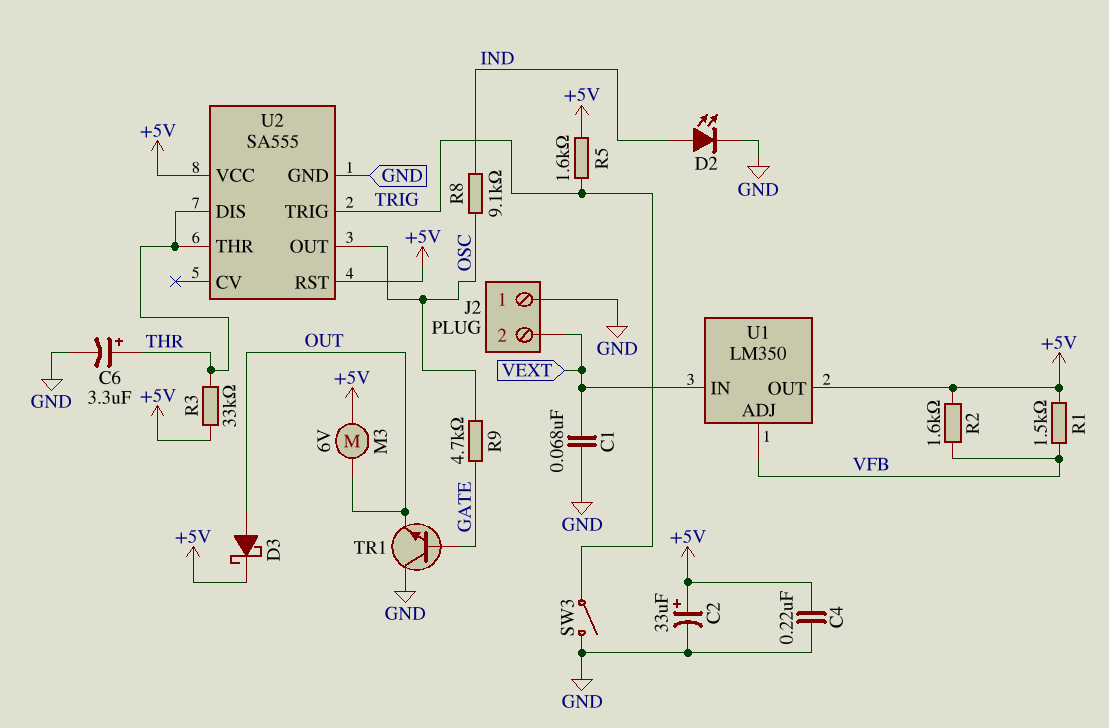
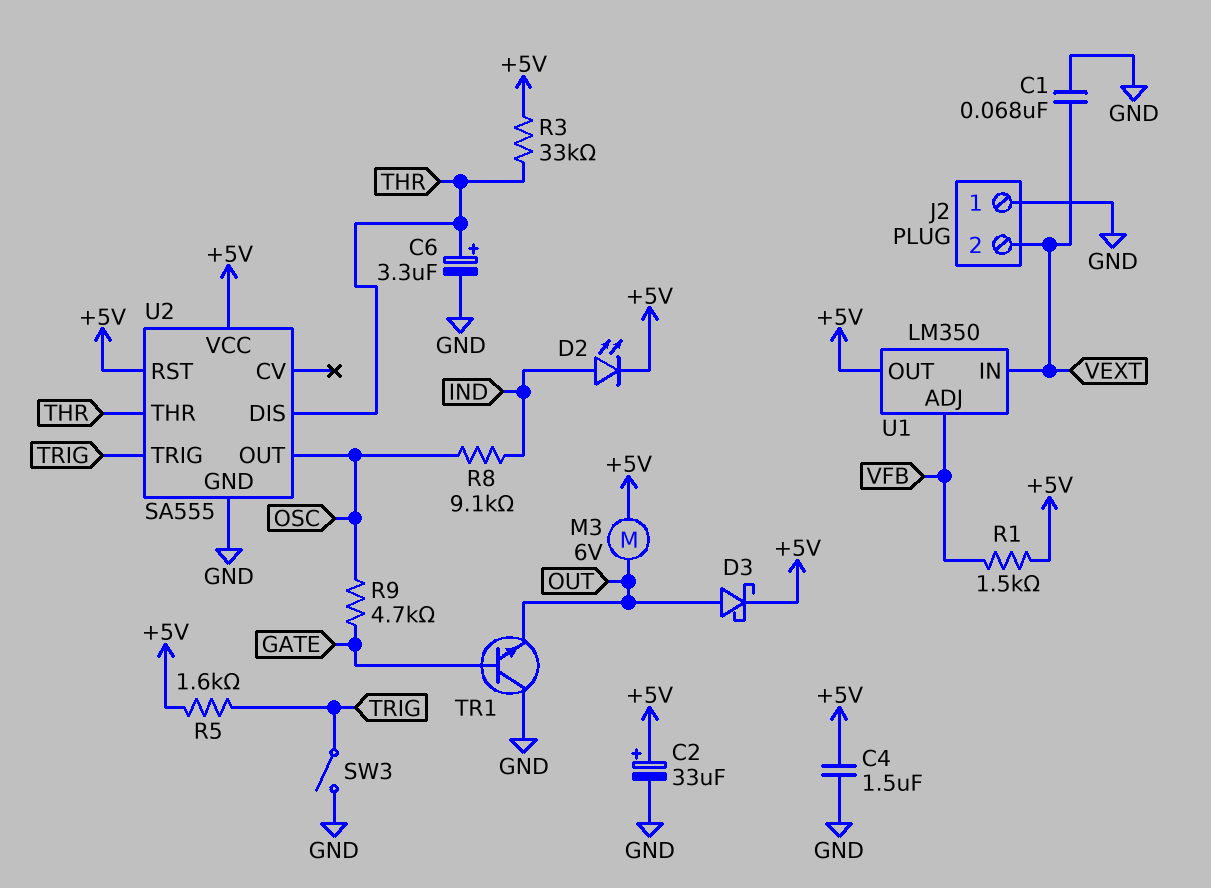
C4: 220nF (+5V, GND) -> 1.5uF (+5V, GND)
D2: LED (A IND, K GND) -> LED (A IND, K +5V)
R2: 1.6k (+5V, VFB) -> none

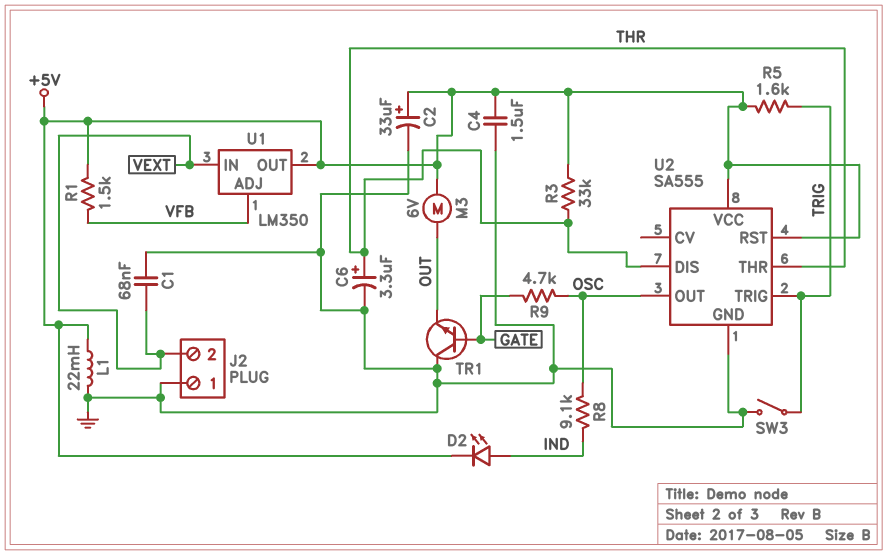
D3: schottky (A OUT, K +5V) -> none
L1: none -> 22mH (+5V, GND)

